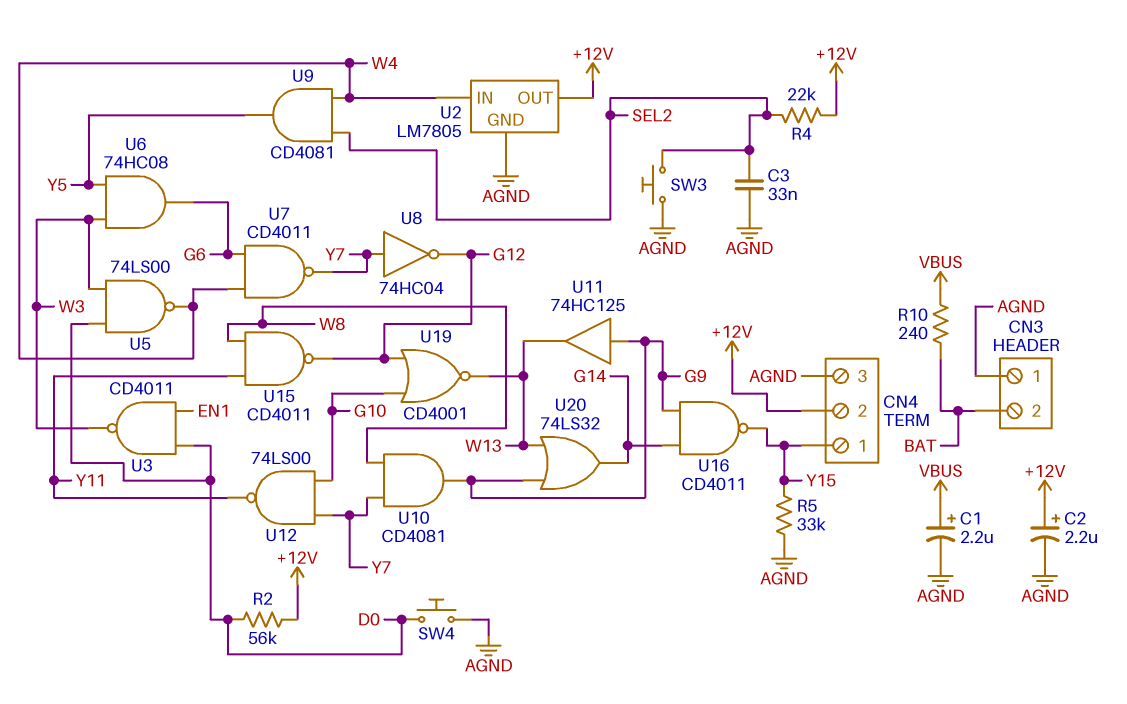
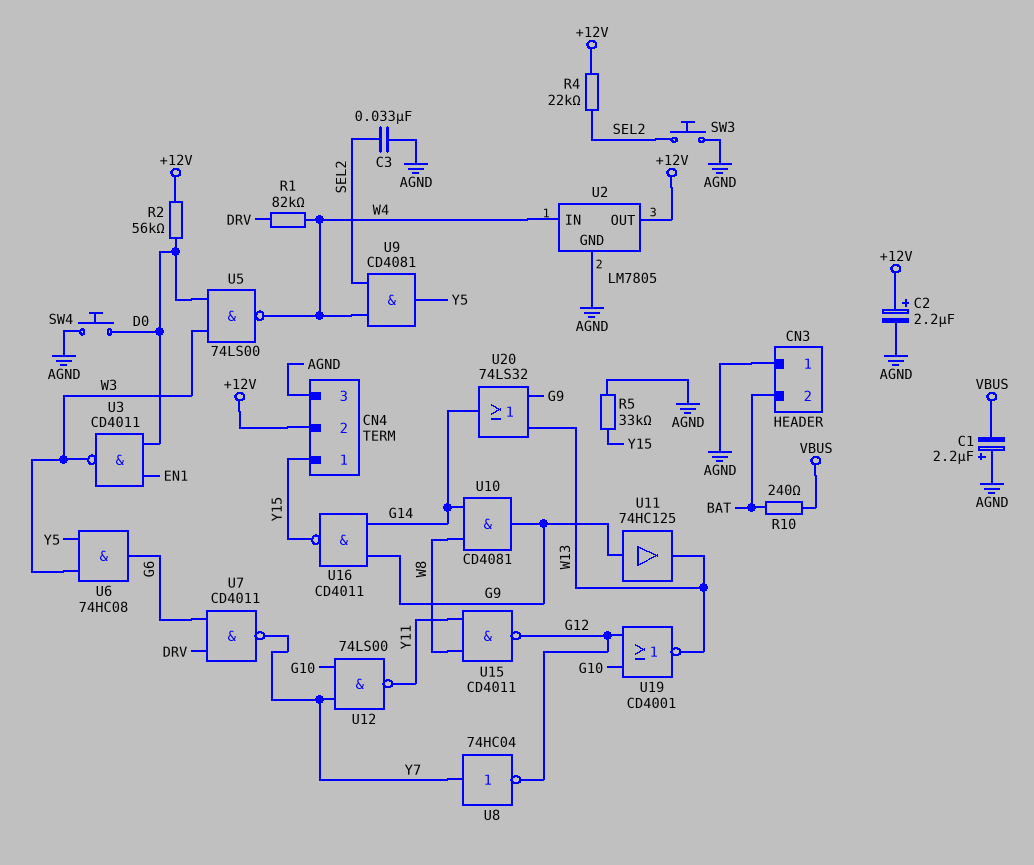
C1: 2.2uF (plus VBUS, minus AGND) -> 2.2uF (plus AGND, minus VBUS)
R1: none -> 82k (DRV, W4)
U7: NAND CD4011 (in G6, in W4, out Y7) -> NAND CD4011 (in DRV, in G6, out Y7)
U10: AND CD4081 (in W8, in Y7, out G9) -> AND CD4081 (in G14, in W8, out G9)

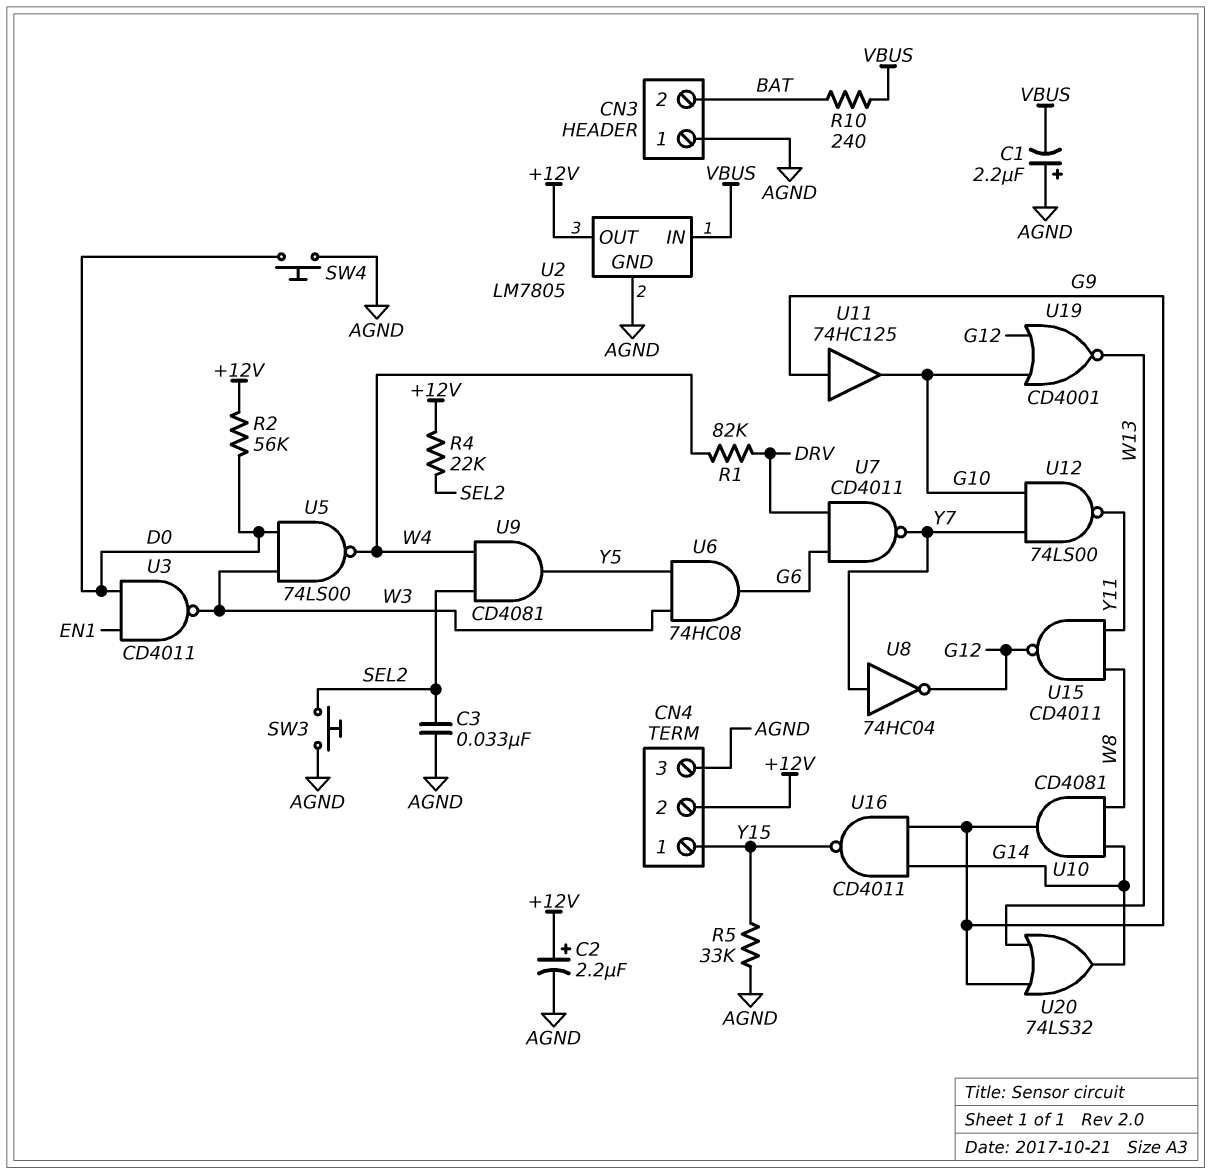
U2 pin IN: W4 -> VBUS
U11: buffer 74HC125 (in G9, out W13) -> buffer 74HC125 (in G9, out G10)

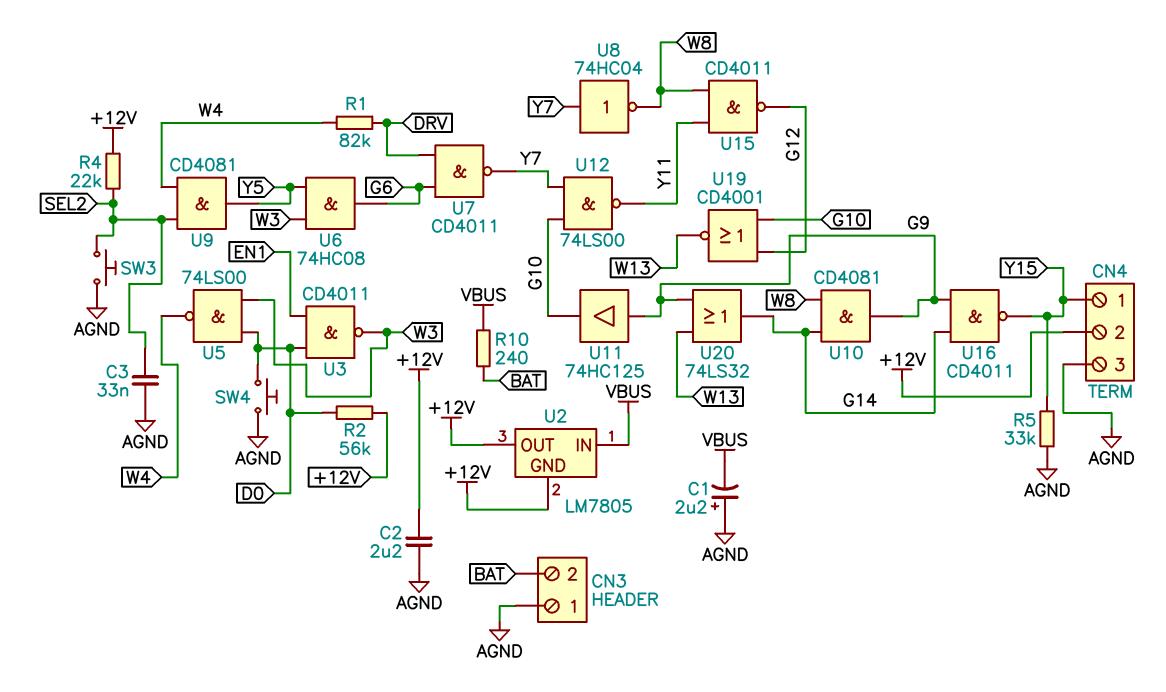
C2: 2.2uF (plus +12V, minus AGND) -> 2.2uF (+12V, AGND)
U2 pin GND: AGND -> +12V
U8: NOT 74HC04 (in Y7, out G12) -> NOT 74HC04 (in Y7, out W8)

